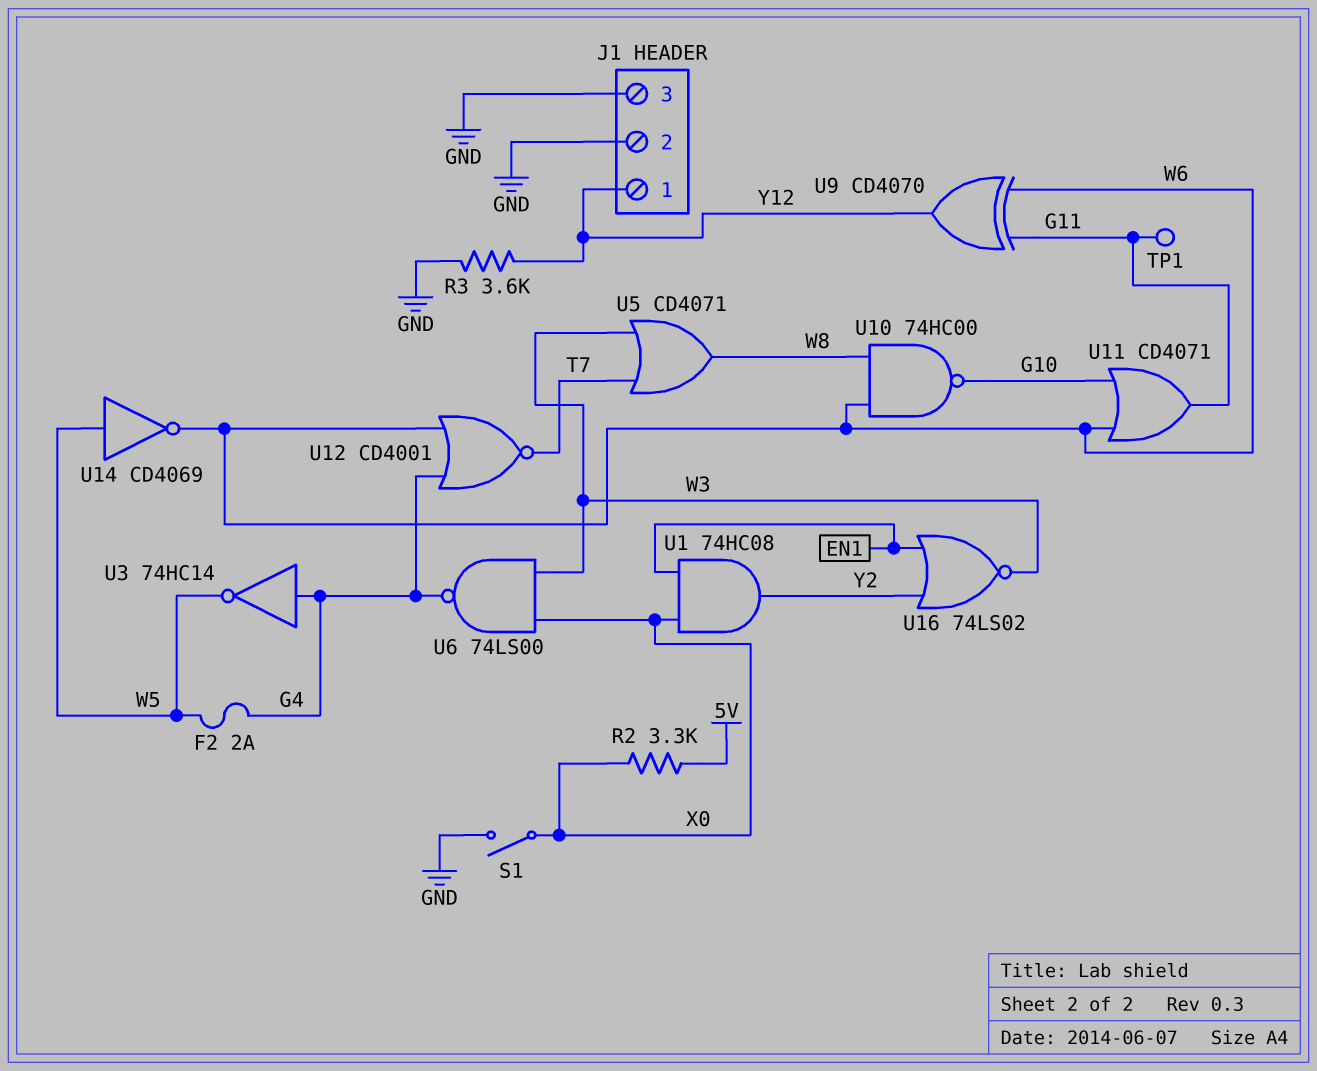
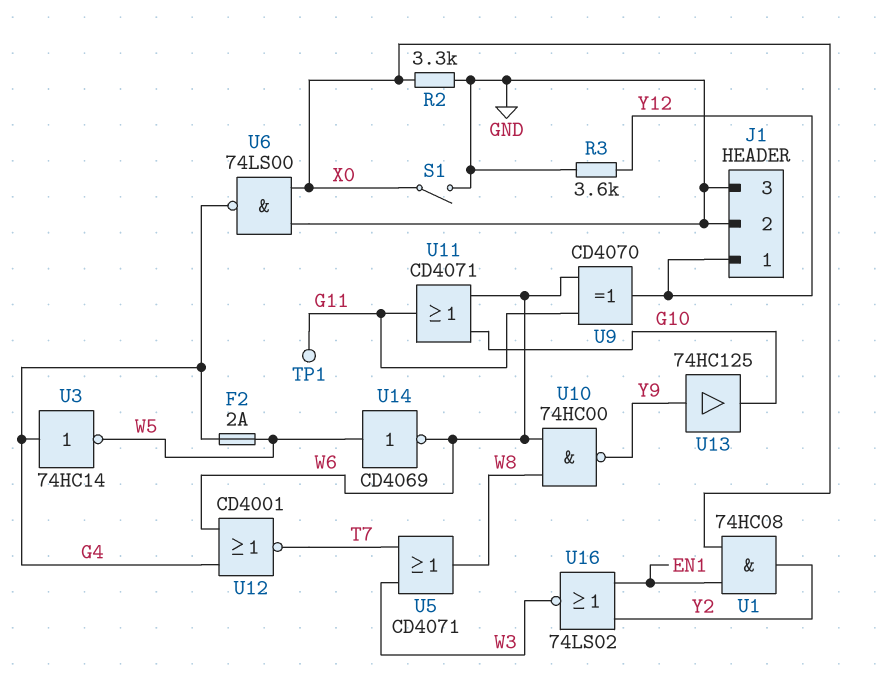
R2: 3.3k (5V, X0) -> 3.3k (GND, X0)
U6: NAND 74LS00 (in W3, in X0, out G4) -> NAND 74LS00 (in GND, in X0, out G4)
U10: NAND 74HC00 (in W6, in W8, out G10) -> NAND 74HC00 (in W6, in W8, out Y9)
U13: none -> buffer 74HC125 (in Y9, out G10)

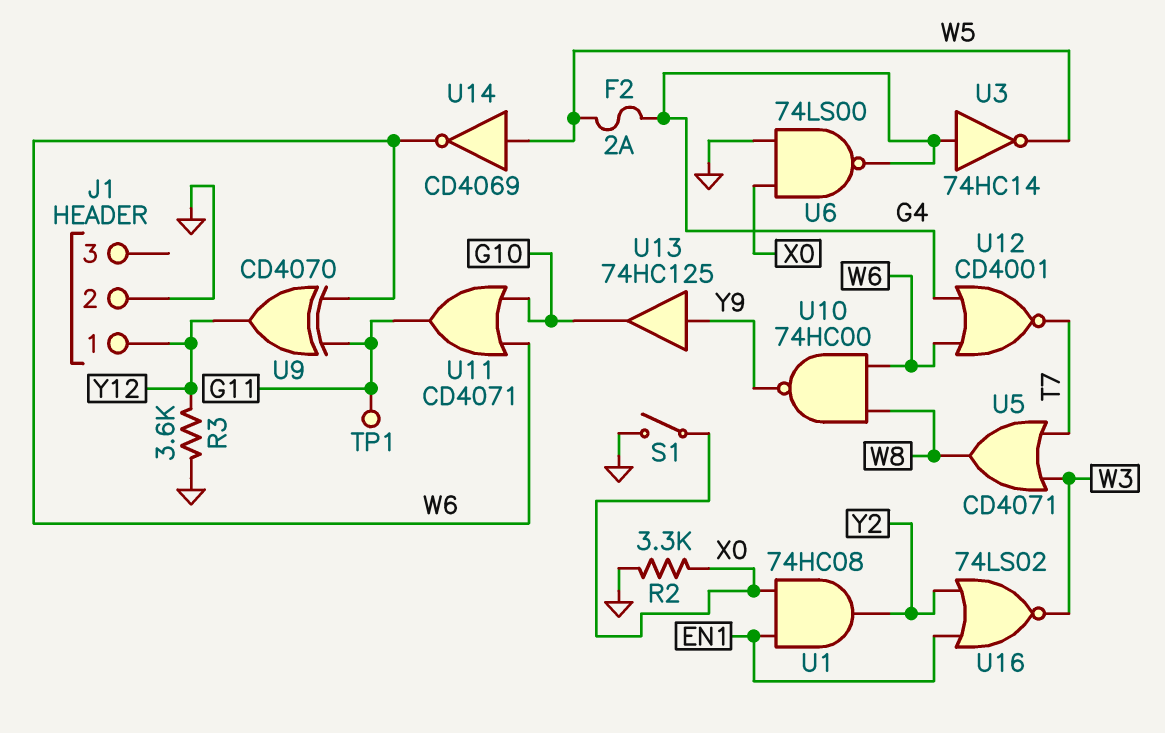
J1 pin 3: GND -> none

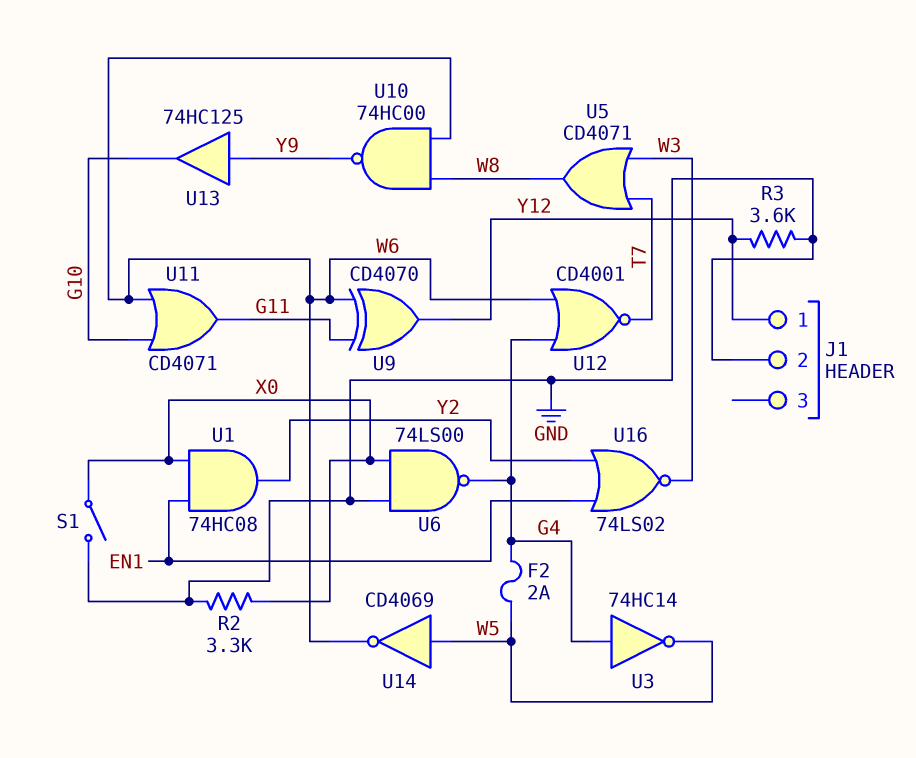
TP1: test point (G11) -> none

